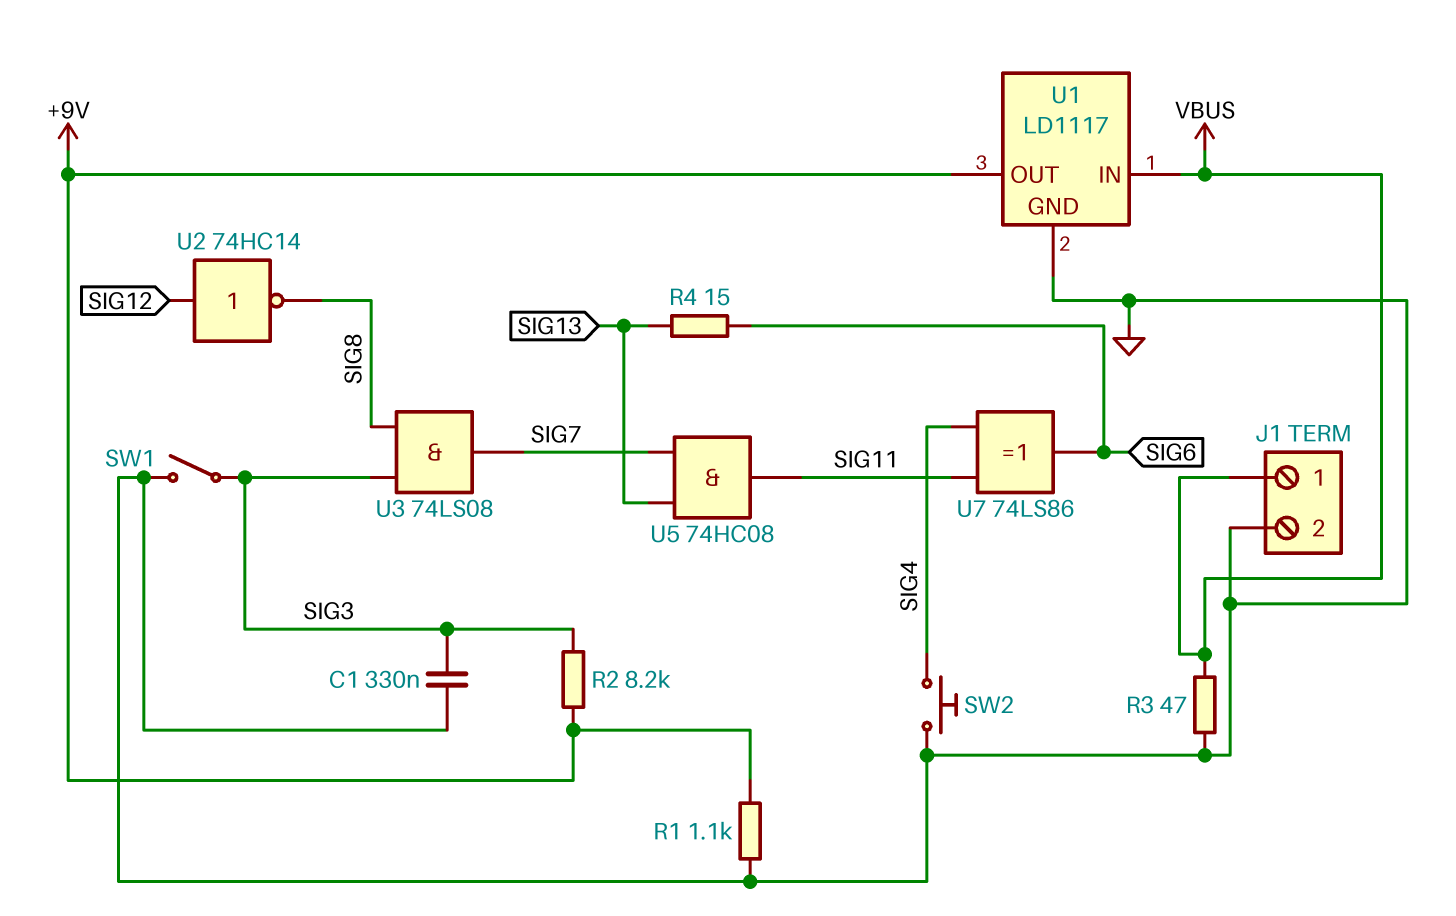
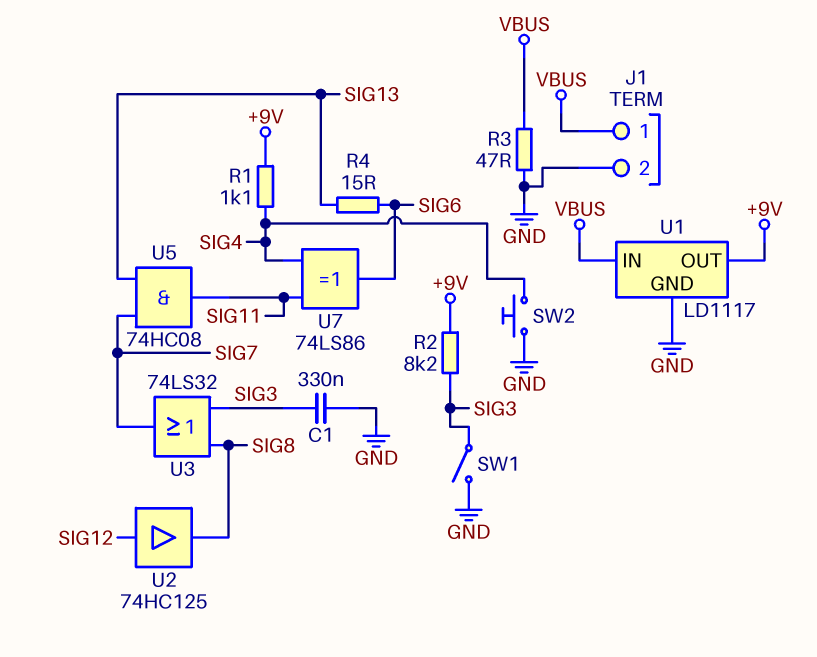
R1: 1.1k (+9V, GND) -> 1.1k (+9V, SIG4)
U2: NOT 74HC14 (in SIG12, out SIG8) -> buffer 74HC125 (in SIG12, out SIG8)
U3: AND 74LS08 (in SIG3, in SIG8, out SIG7) -> OR 74LS32 (in SIG3, in SIG8, out SIG7)

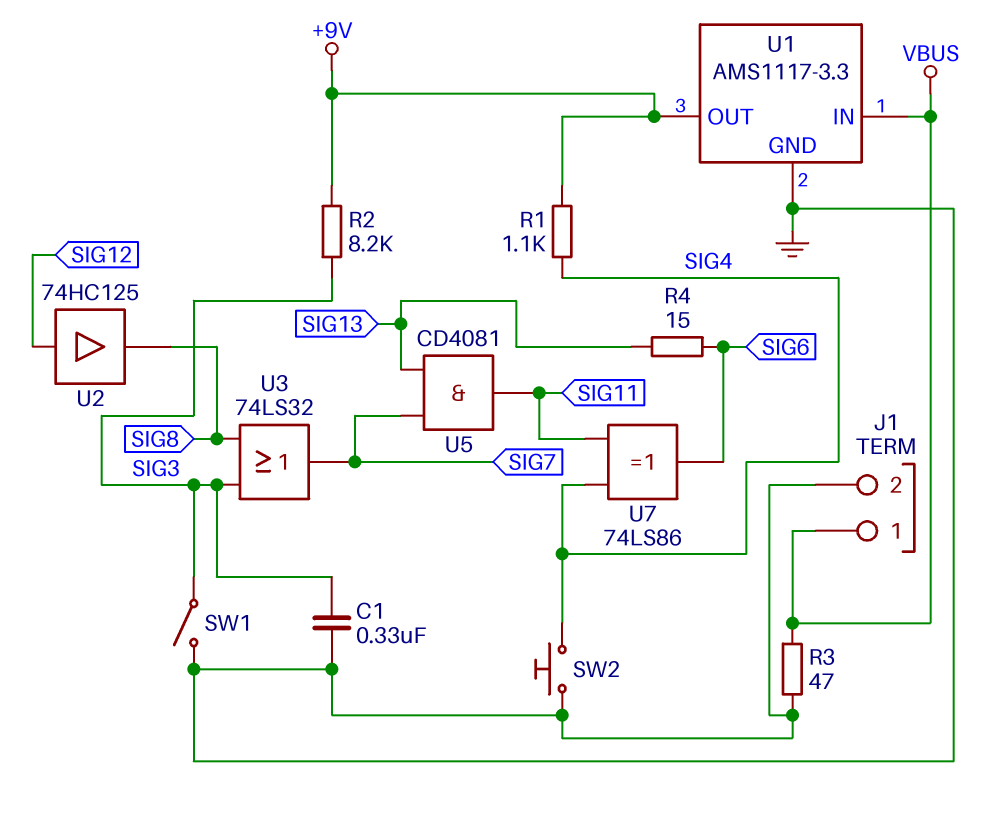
U1: LD1117 -> AMS1117-3.3
U5: AND 74HC08 (in SIG7, in SIG13, out SIG11) -> AND CD4081 (in SIG7, in SIG13, out SIG11)

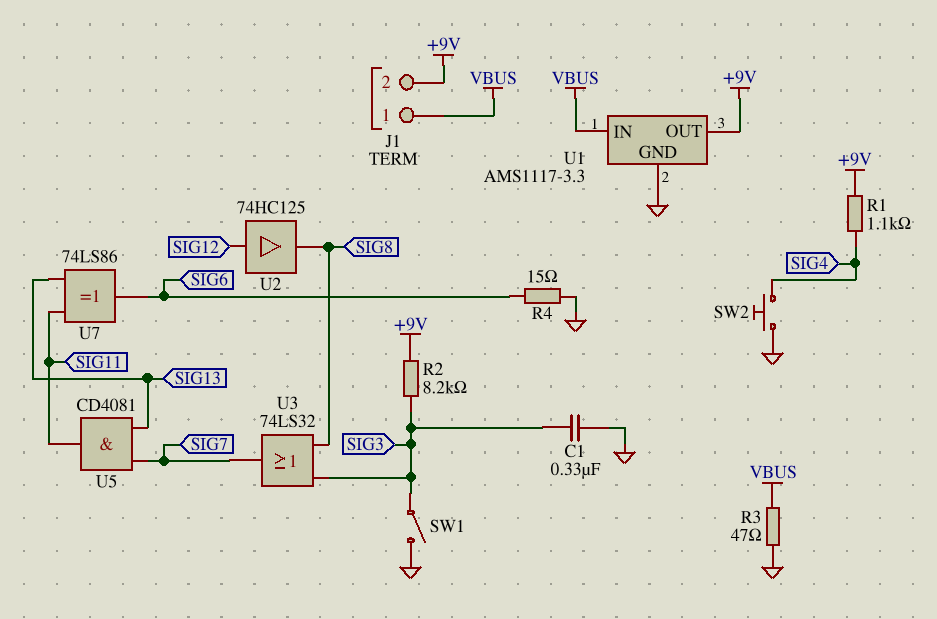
J1 pin 2: GND -> +9V
R4: 15 (SIG6, SIG13) -> 15 (GND, SIG6)
U7: XOR 74LS86 (in SIG4, in SIG11, out SIG6) -> XOR 74LS86 (in SIG11, in SIG13, out SIG6)

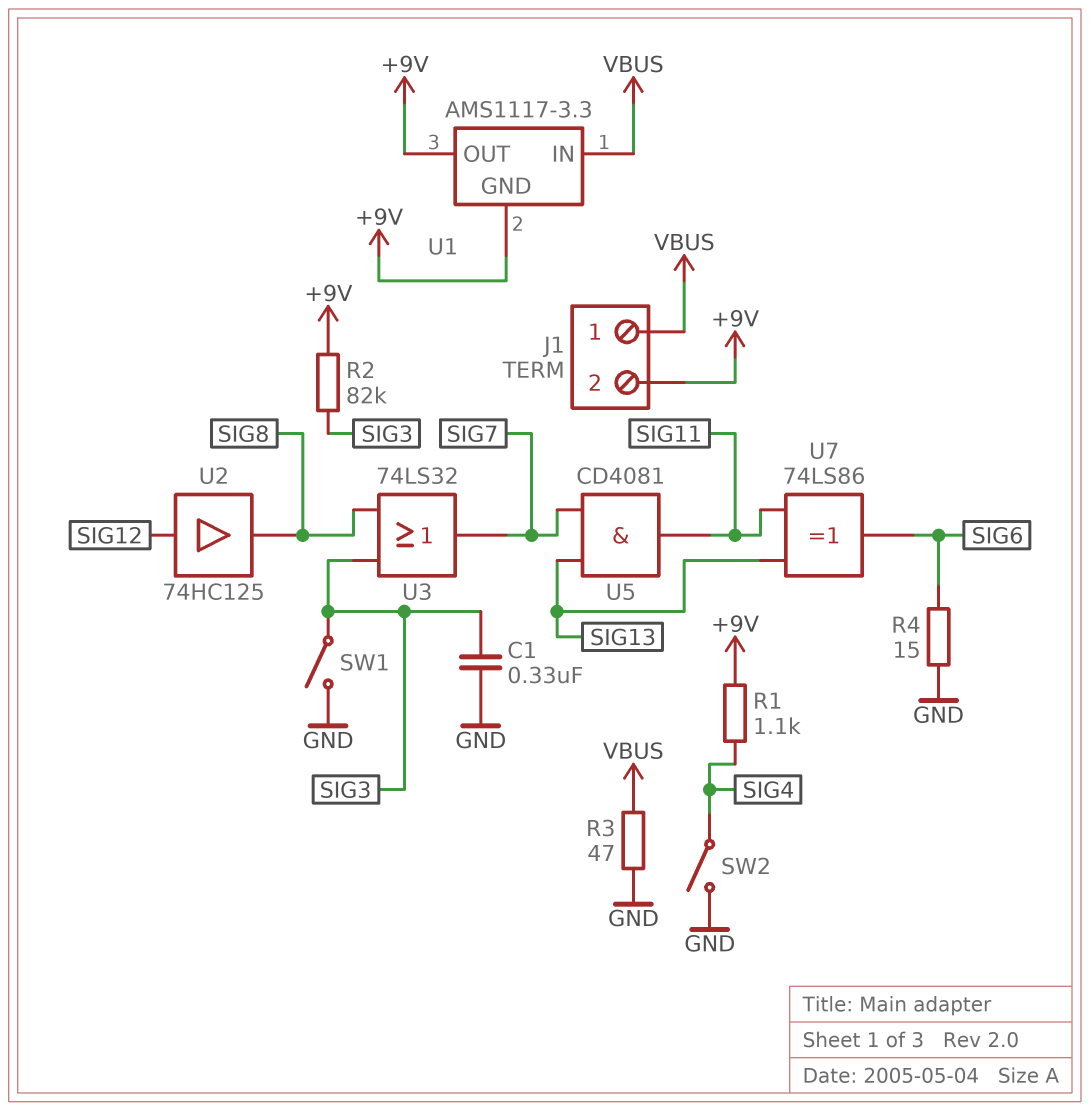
R2: 8.2k (+9V, SIG3) -> 82k (+9V, SIG3)
SW2: button (GND, SIG4) -> switch (GND, SIG4)
U1 pin GND: GND -> +9V

